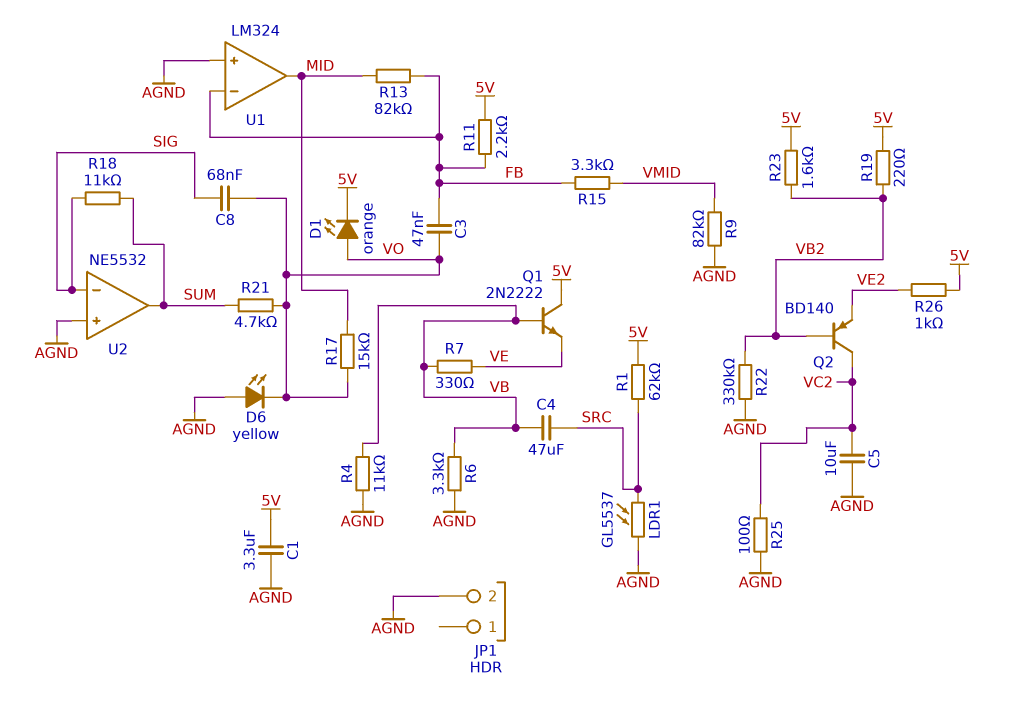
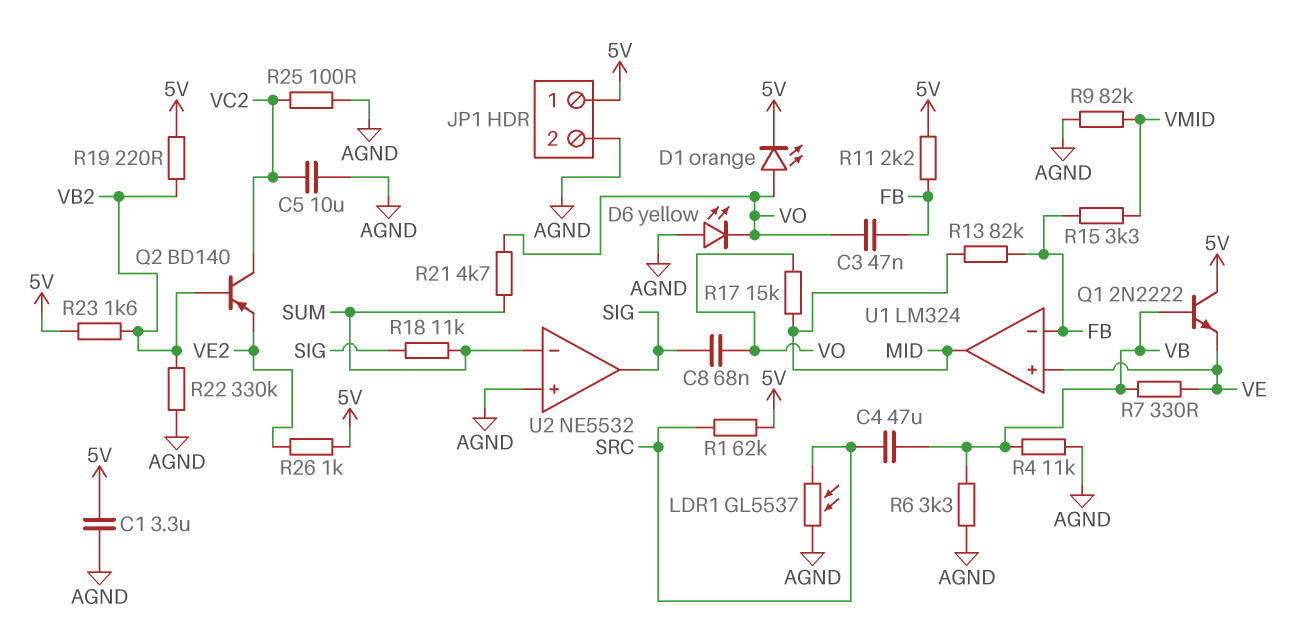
JP1 pin 1: none -> 5V
U1 pin in+: AGND -> VE
U2 pin in-: SIG -> SUM
U2 pin out: SUM -> SIG

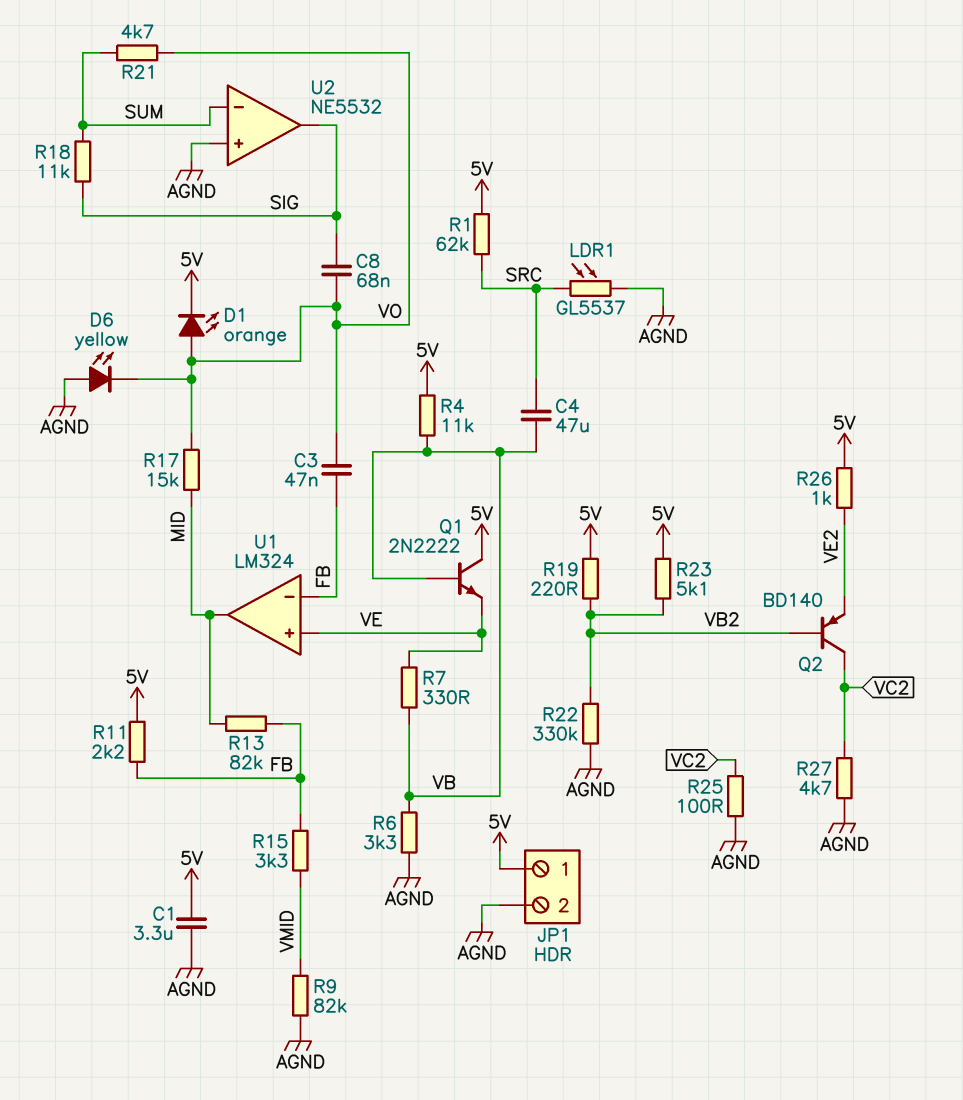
C5: 10uF (AGND, VC2) -> none
R4: 11k (AGND, VB) -> 11k (5V, VB)
R23: 1.6k (5V, VB2) -> 5.1k (5V, VB2)
R27: none -> 4.7k (AGND, VC2)

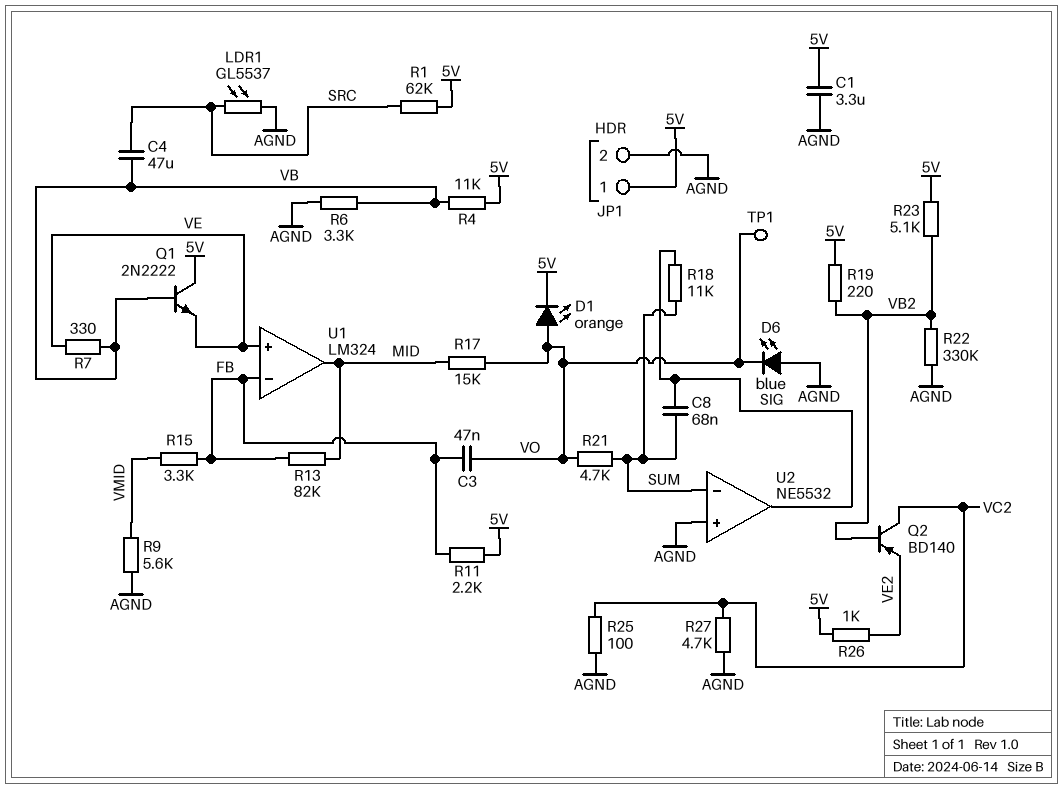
C8: 68nF (SIG, VO) -> 68nF (SIG, SUM)
D6: LED yellow (A AGND, K VO) -> LED blue (A AGND, K VO)
R9: 82k (AGND, VMID) -> 5.6k (AGND, VMID)
TP1: none -> test point (VO)

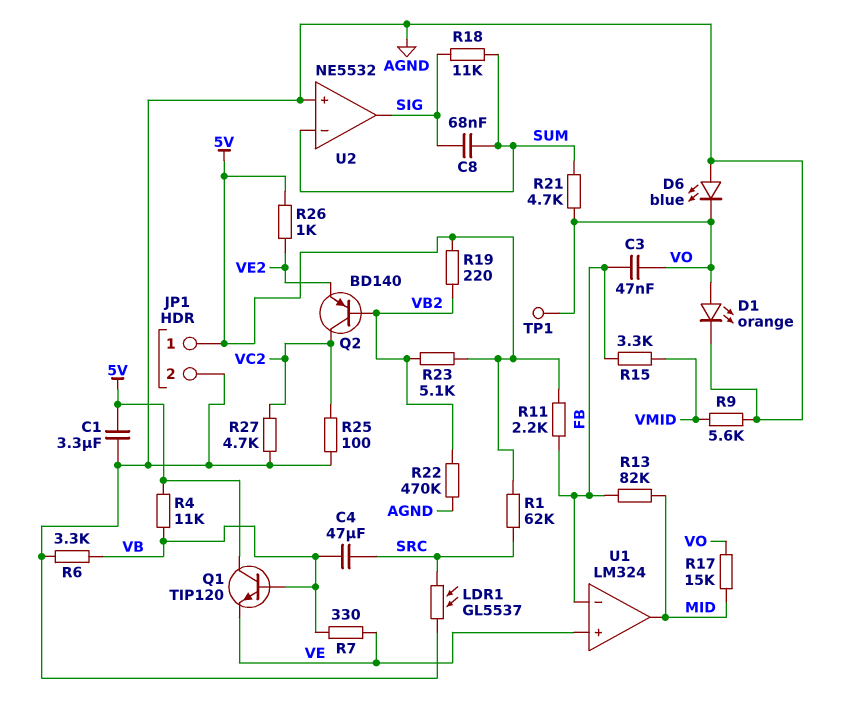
D1: LED orange (A VO, K 5V) -> LED orange (A VO, K AGND)
Q1: NPN 2N2222 (B VB, C 5V, E VE) -> NPN TIP120 (B VB, C 5V, E VE)
R22: 330k (AGND, VB2) -> 470k (AGND, VB2)

